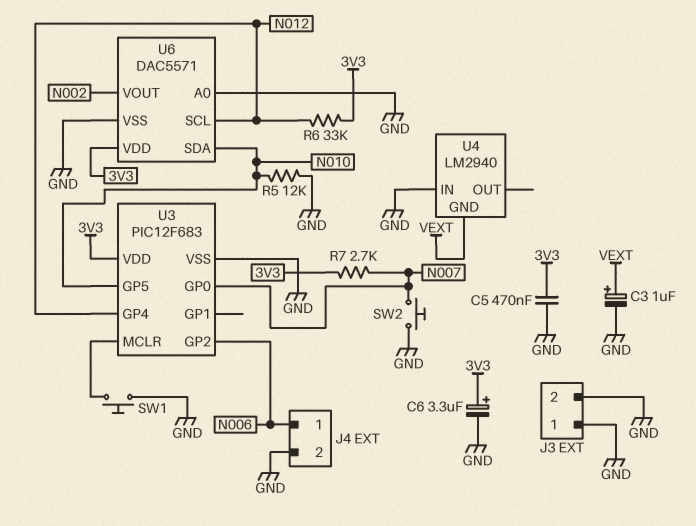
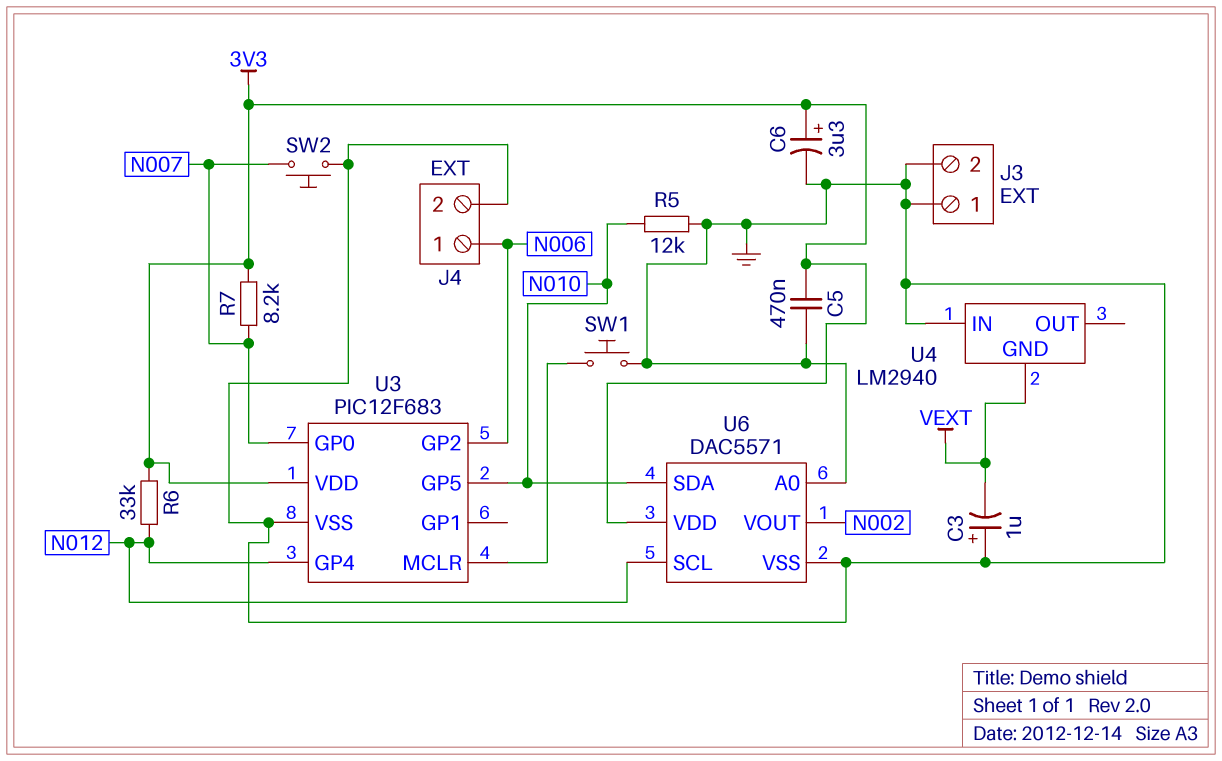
C3: 1uF (plus VEXT, minus GND) -> 1uF (plus GND, minus VEXT)
R7: 2.7k (3V3, N007) -> 8.2k (3V3, N007)

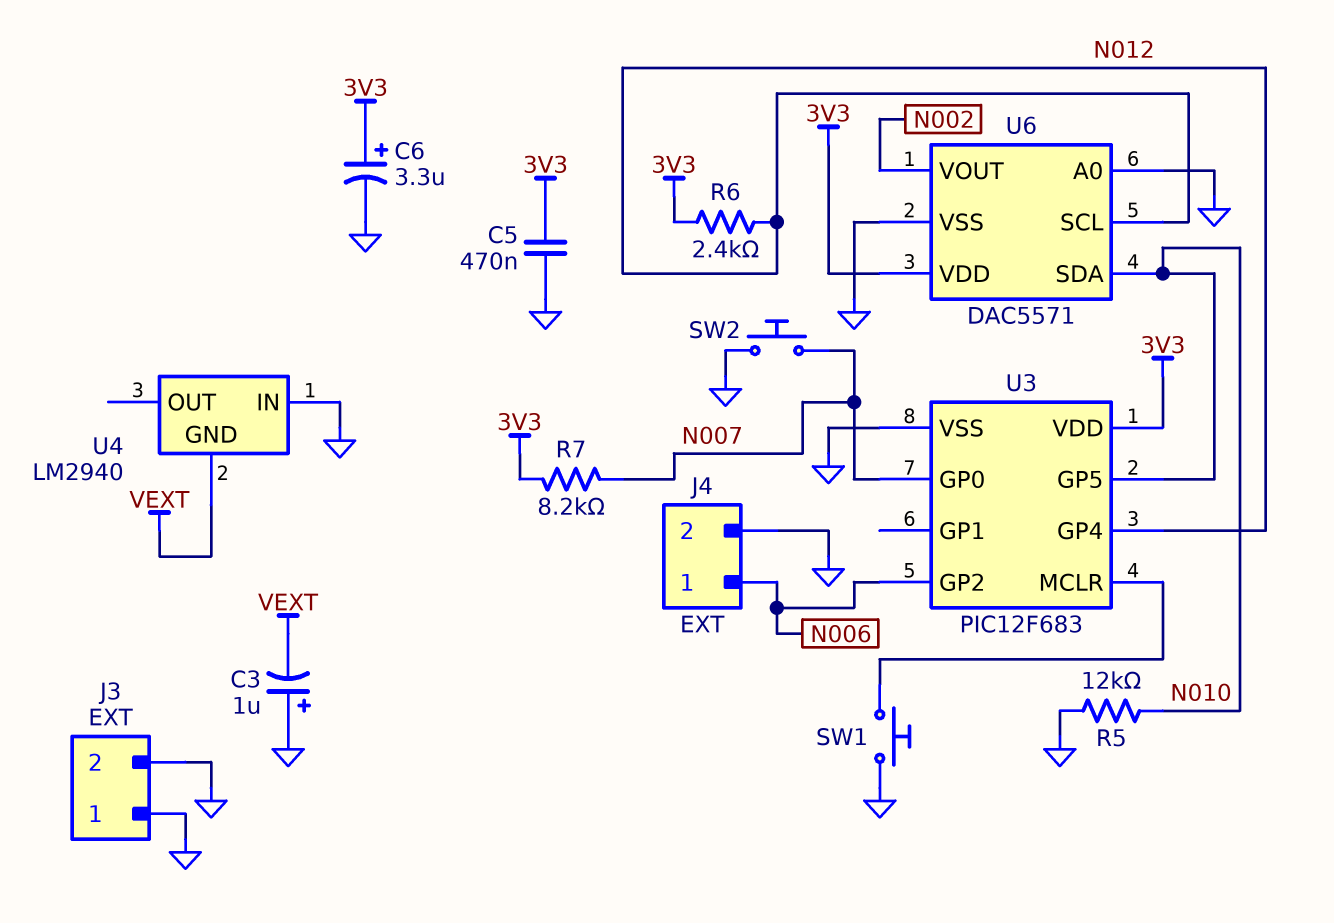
R6: 33k (3V3, N012) -> 2.4k (3V3, N012)

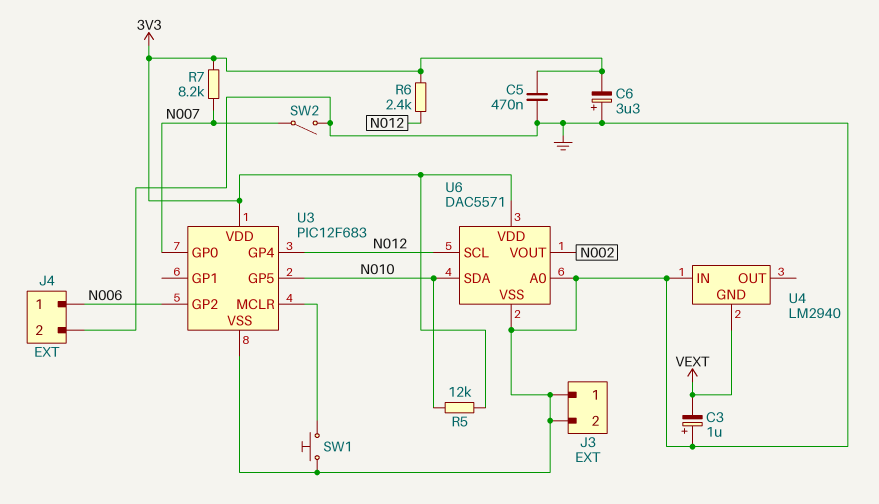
C6: 3.3uF (plus 3V3, minus GND) -> 3.3uF (plus GND, minus 3V3)
R5: 12k (GND, N010) -> 12k (3V3, N010)
SW2: button (GND, N007) -> switch (GND, N007)

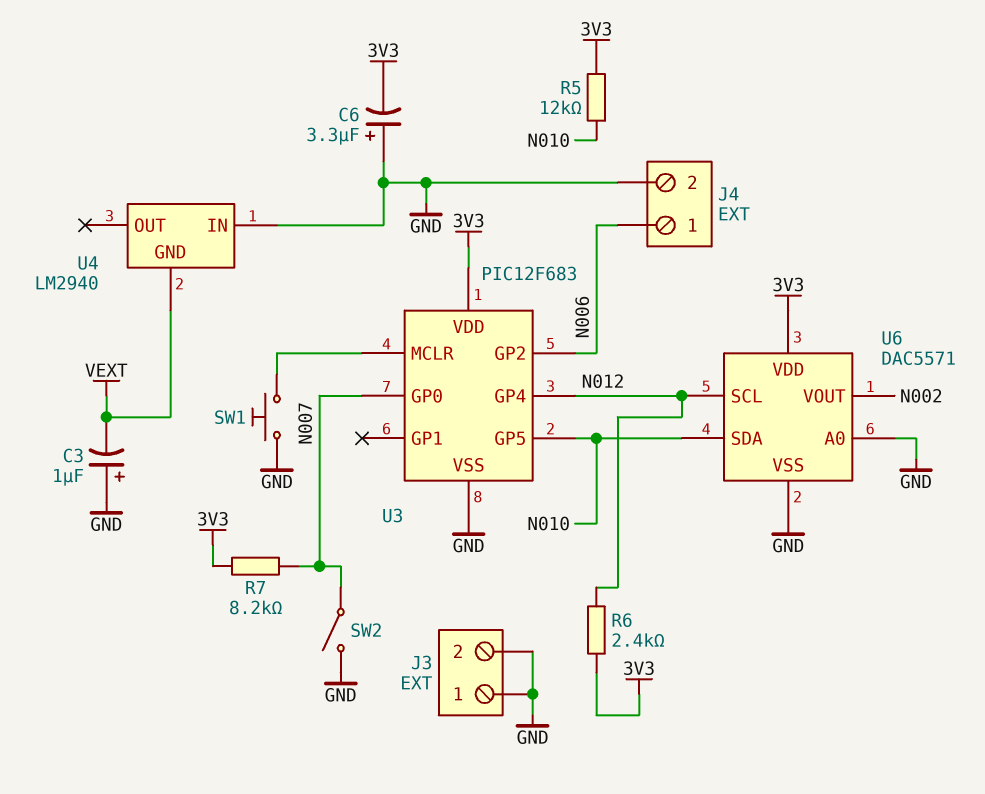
C5: 470nF (3V3, GND) -> none

